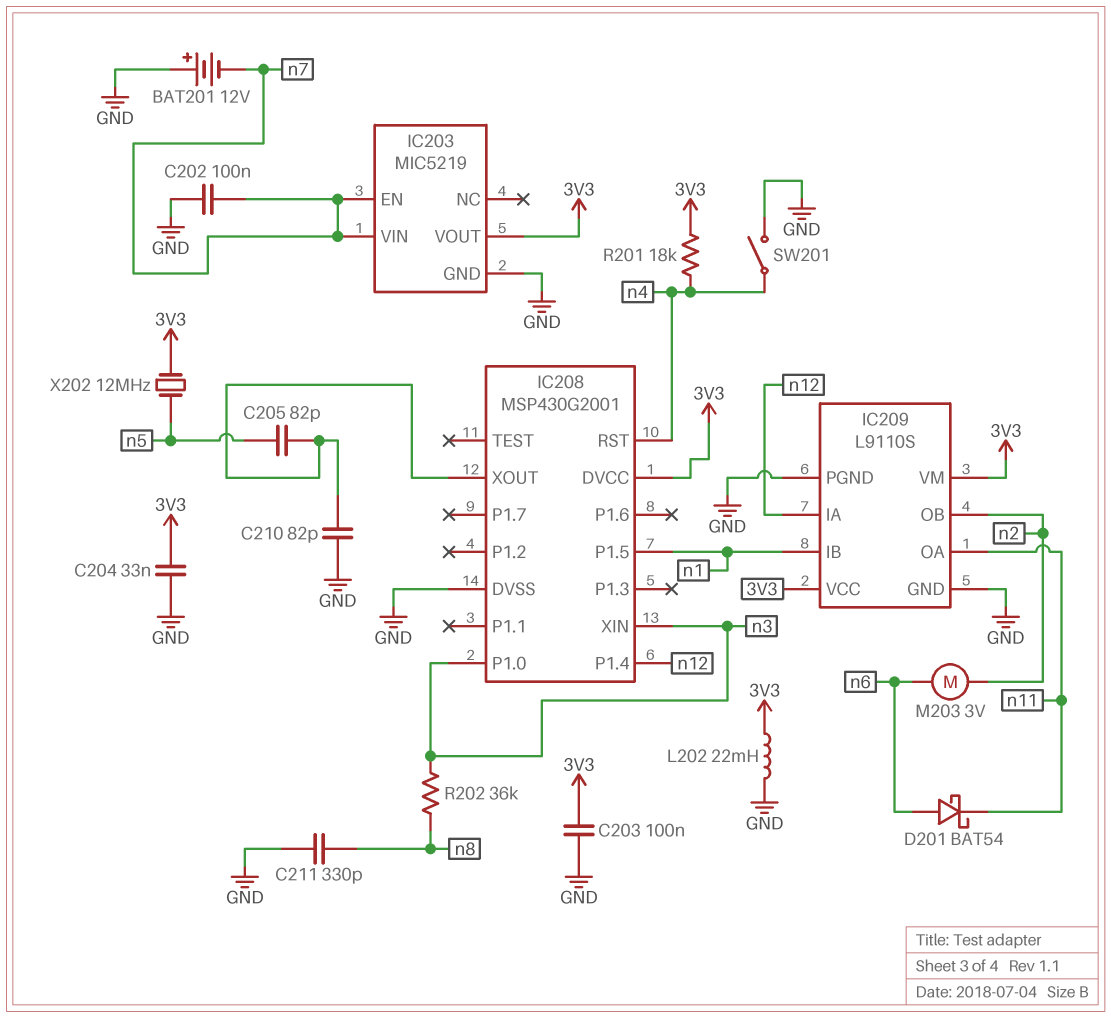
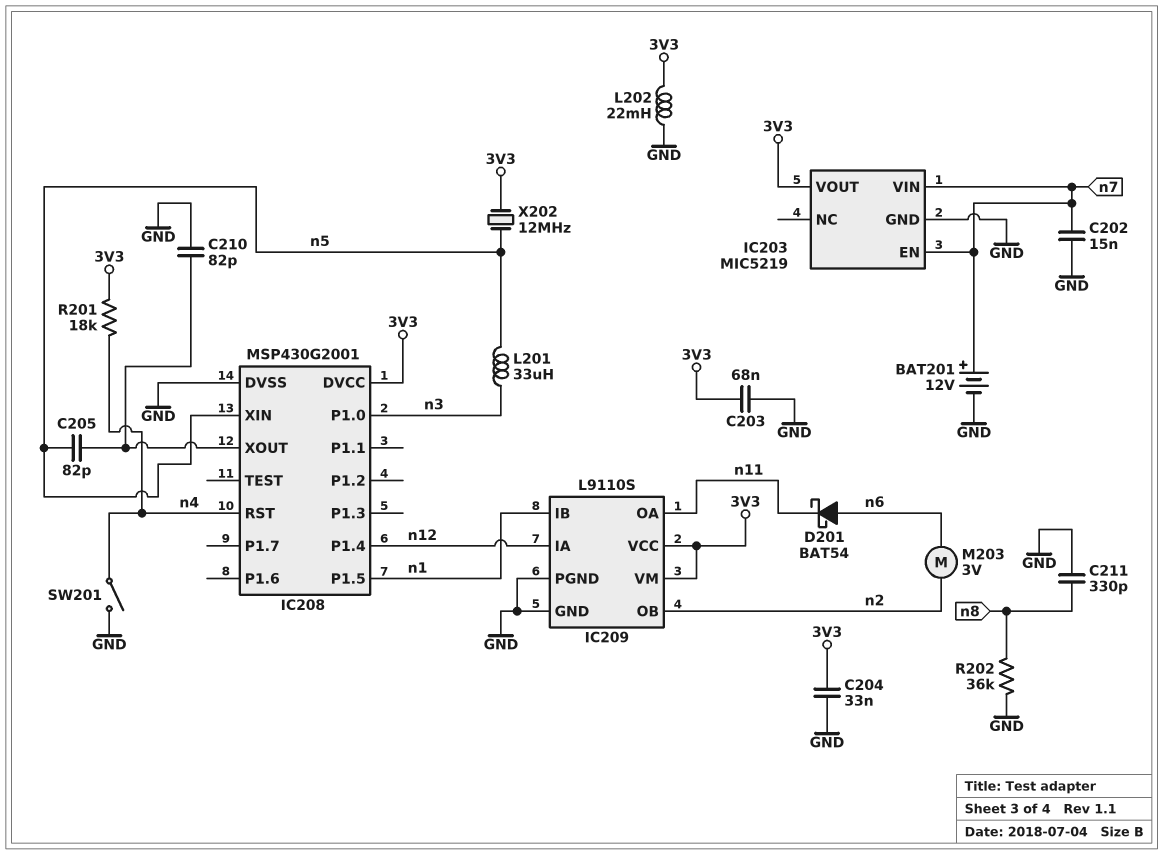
BAT201: 12V (plus GND, minus n7) -> 12V (plus n7, minus GND)
C202: 100nF (GND, n7) -> 15nF (GND, n7)
C203: 100nF (3V3, GND) -> 68nF (3V3, GND)
IC208 pin XIN: n3 -> n5
L201: none -> 33uH (n3, n5)
R202: 36k (n3, n8) -> 36k (GND, n8)

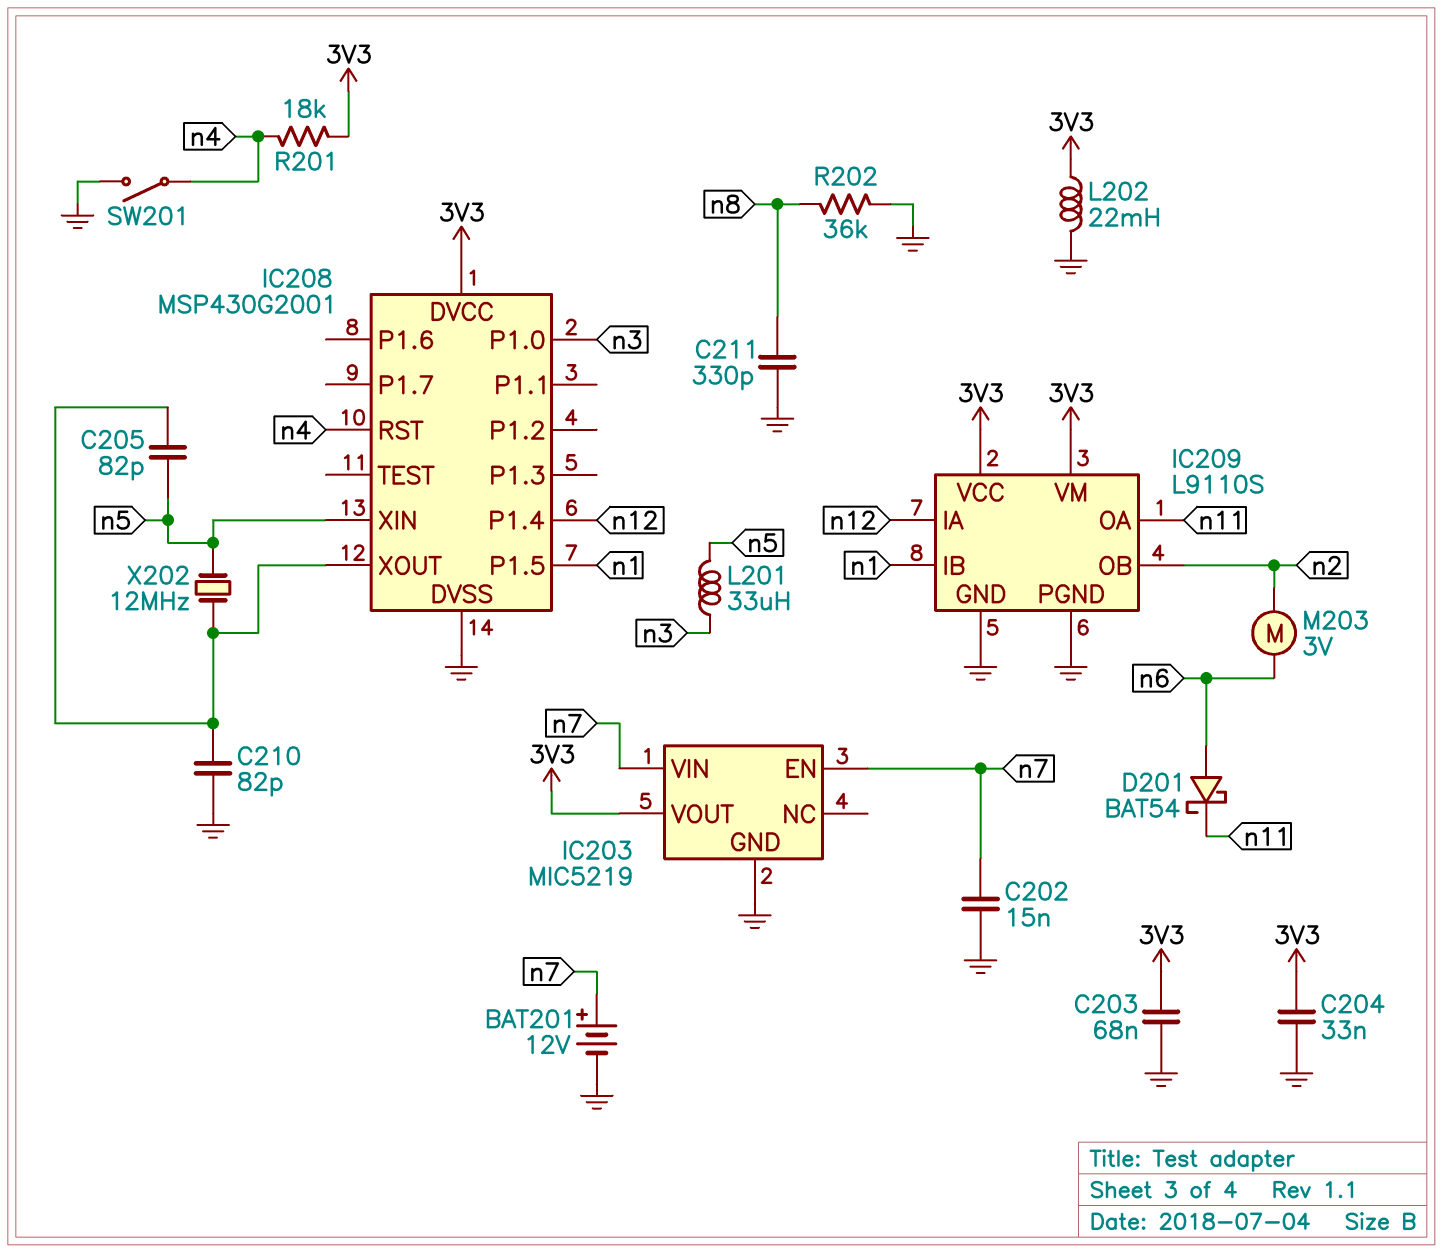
X202: 12MHz (3V3, n5) -> 12MHz (IC208/XOUT, n5)

